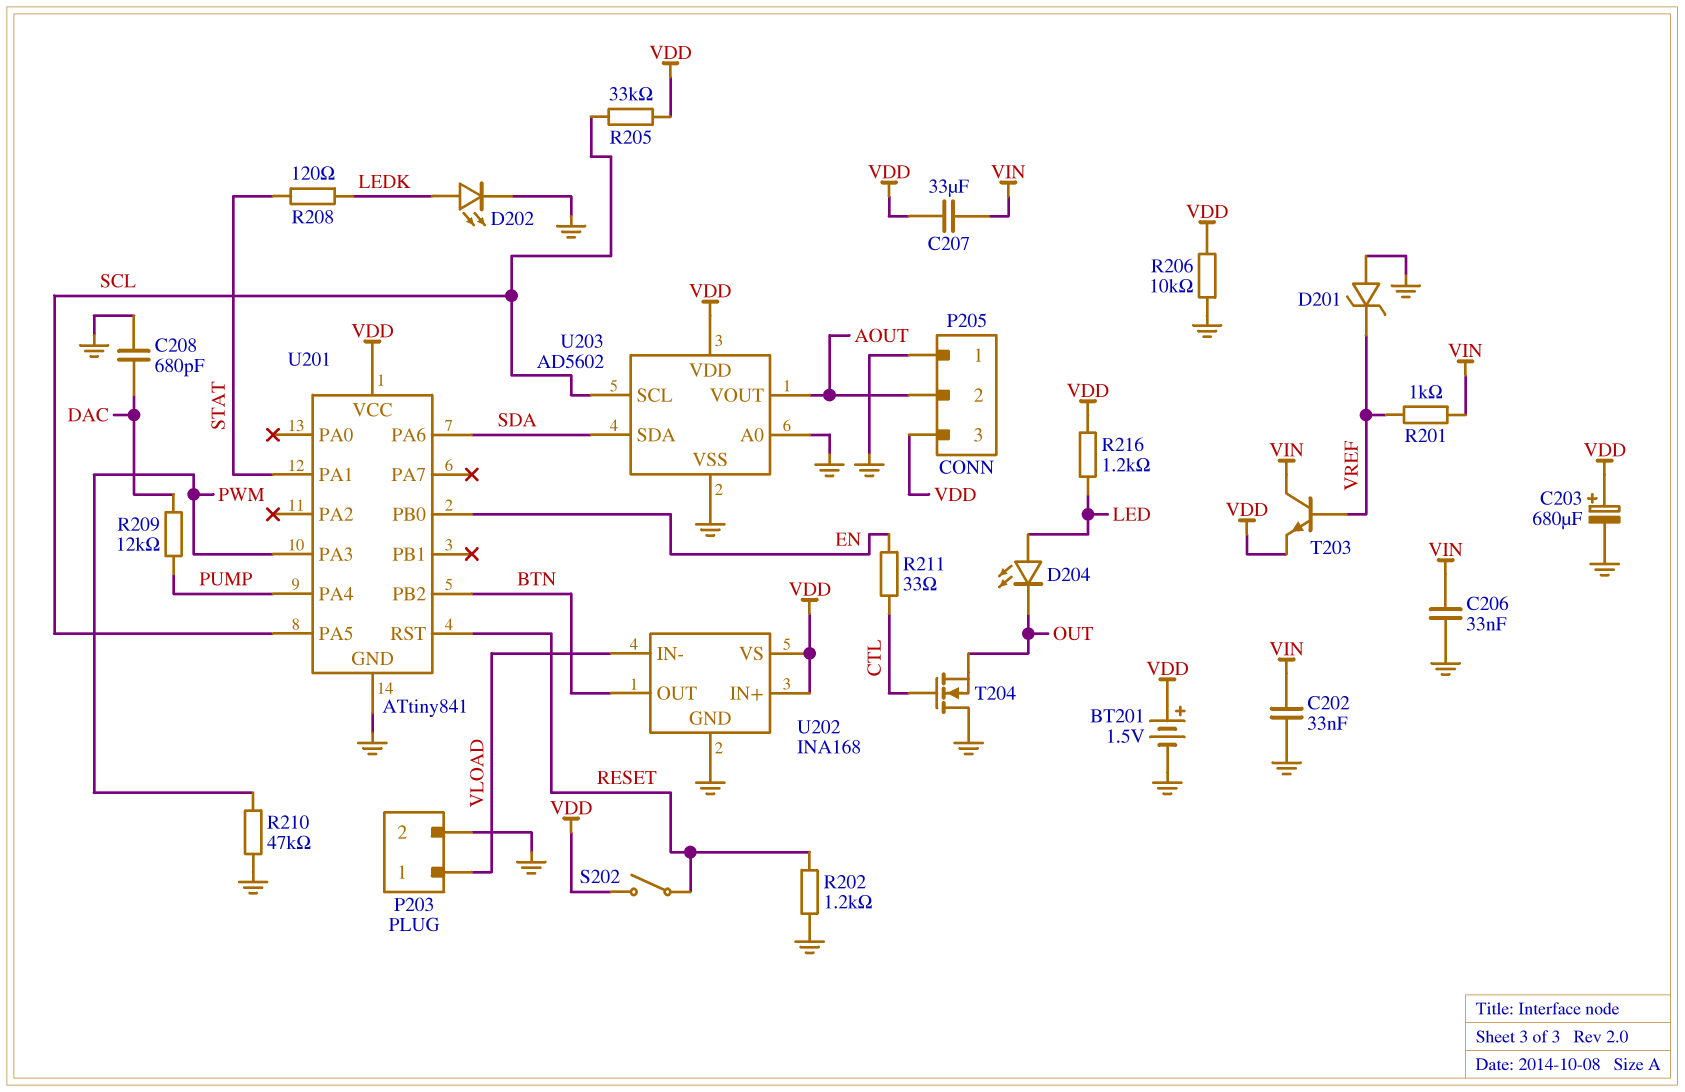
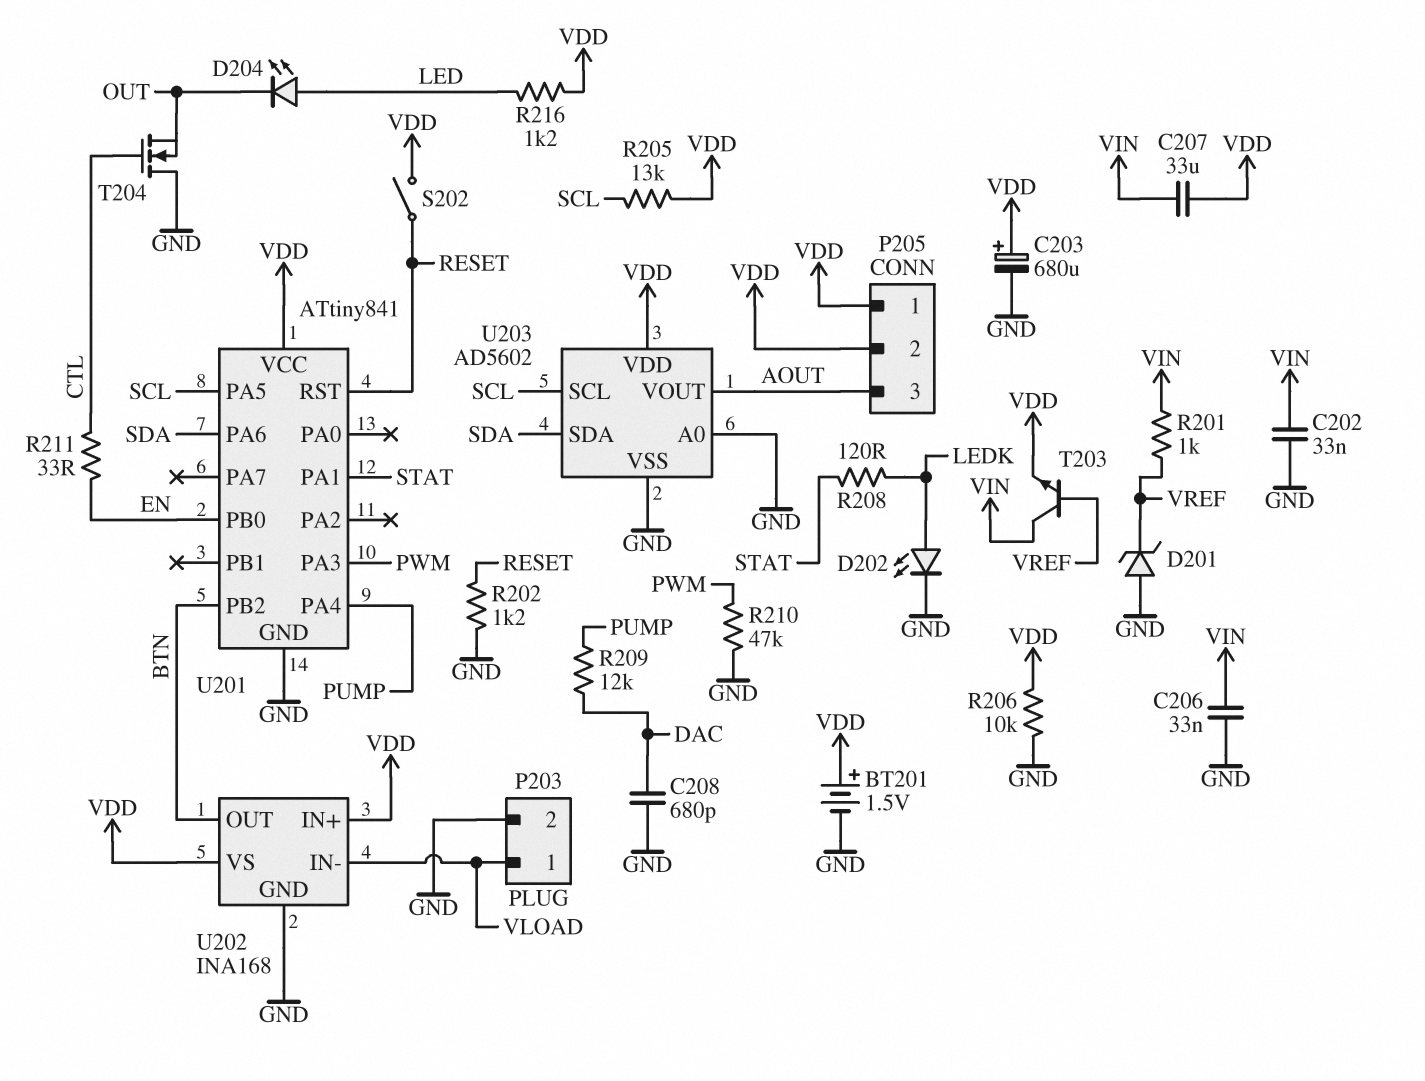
P205 pin 1: GND -> VDD
P205 pin 2: AOUT -> VDD
P205 pin 3: VDD -> AOUT
R205: 33k (SCL, VDD) -> 13k (SCL, VDD)

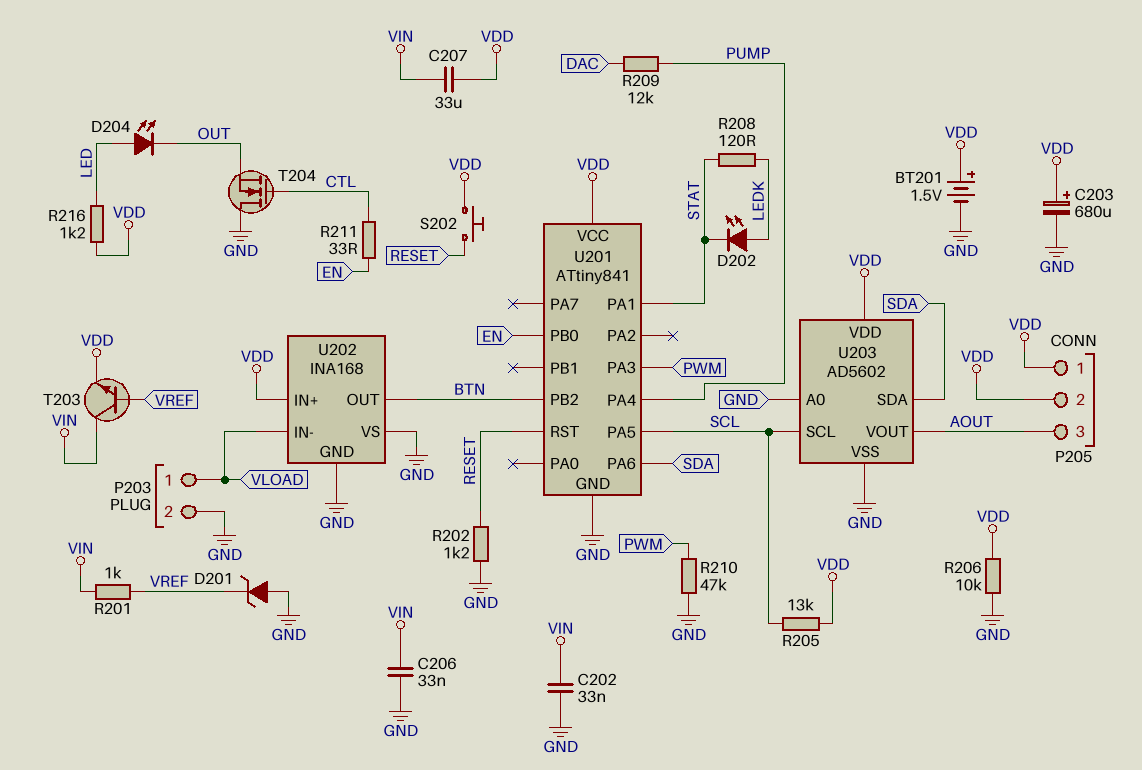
C208: 680pF (DAC, GND) -> none
D202: LED (A LEDK, K GND) -> LED (A LEDK, K STAT)
S202: switch (RESET, VDD) -> button (RESET, VDD)
U202 pin VS: VDD -> GND

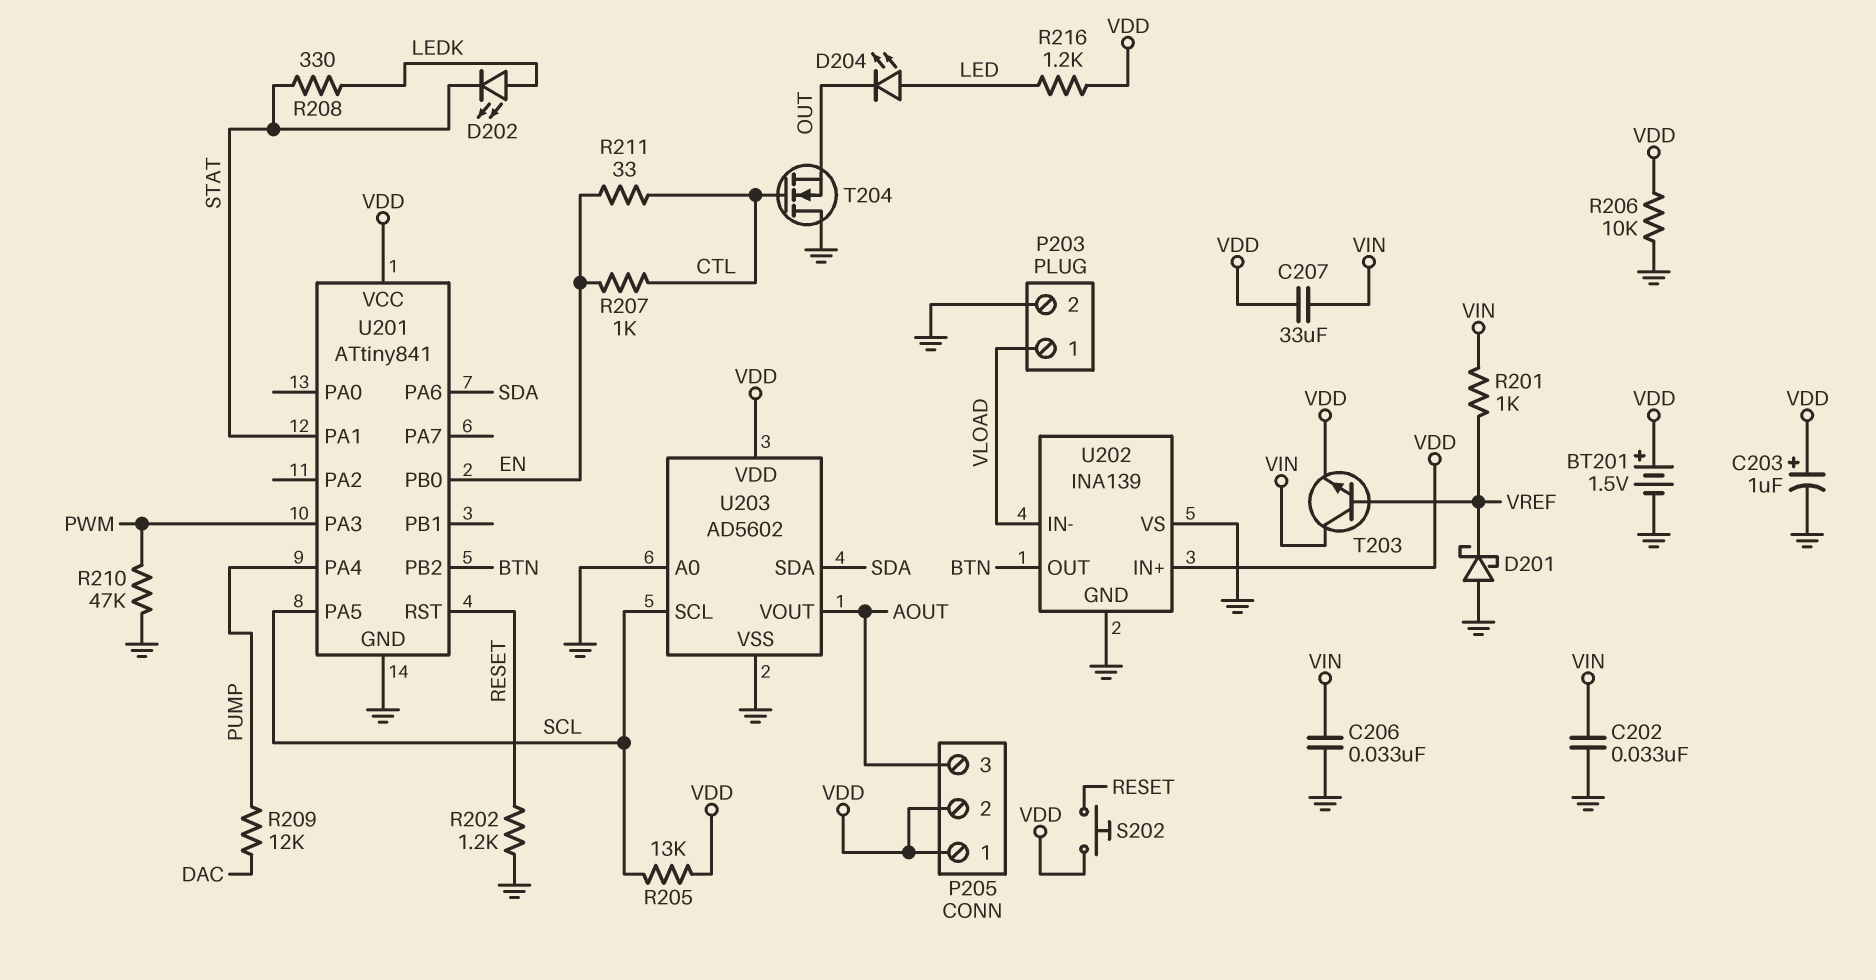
C203: 680uF (plus VDD, minus GND) -> 1uF (plus VDD, minus GND)
D201: zener (A GND, K VREF) -> schottky (A GND, K VREF)
R207: none -> 1k (CTL, EN)
R208: 120 (LEDK, STAT) -> 330 (LEDK, STAT)
U202: INA168 -> INA139

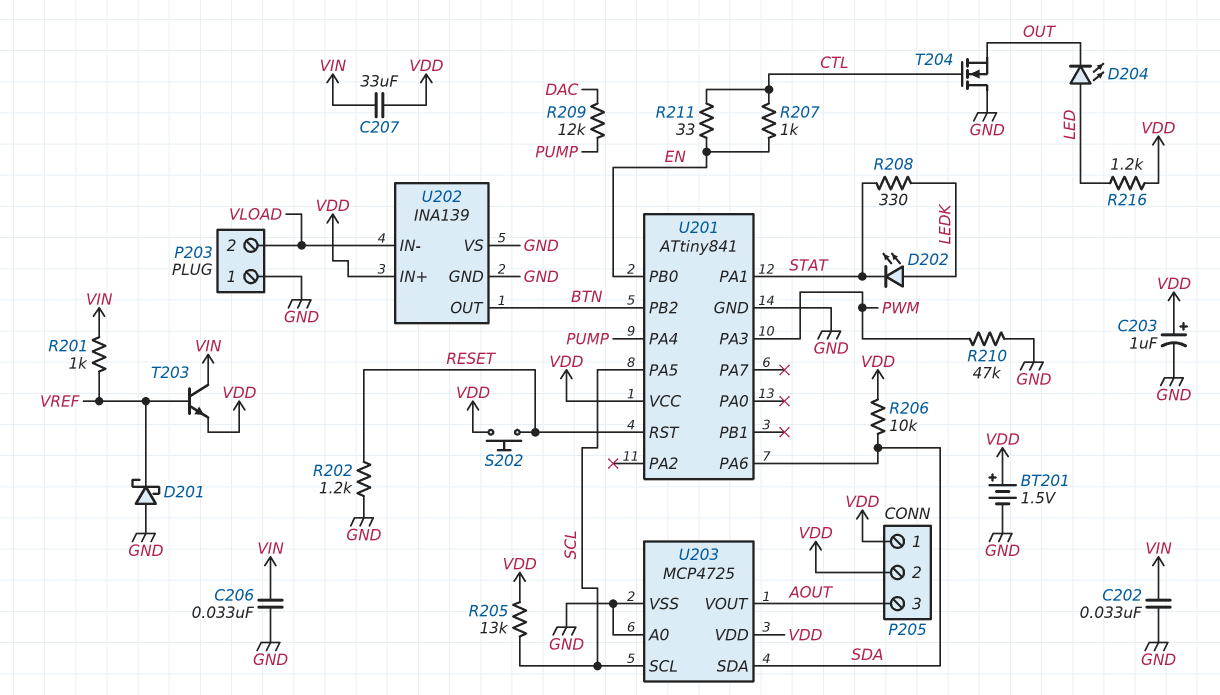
P203 pin 1: VLOAD -> GND
P203 pin 2: GND -> VLOAD
R206: 10k (GND, VDD) -> 10k (SDA, VDD)
U203: AD5602 -> MCP4725

